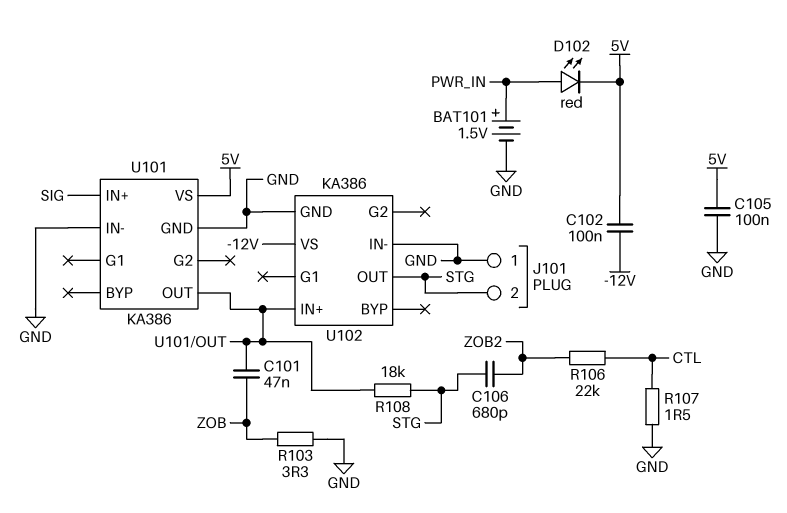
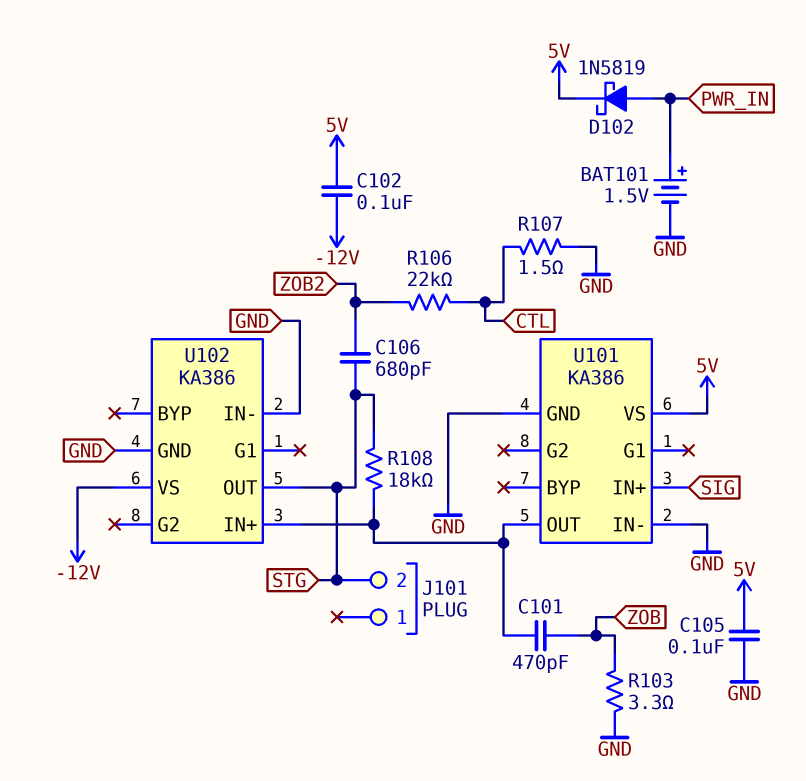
C101: 47nF (U101/OUT, ZOB) -> 470pF (U101/OUT, ZOB)
D102: LED red (A PWR_IN, K 5V) -> schottky 1N5819 (A PWR_IN, K 5V)
J101 pin 1: GND -> none

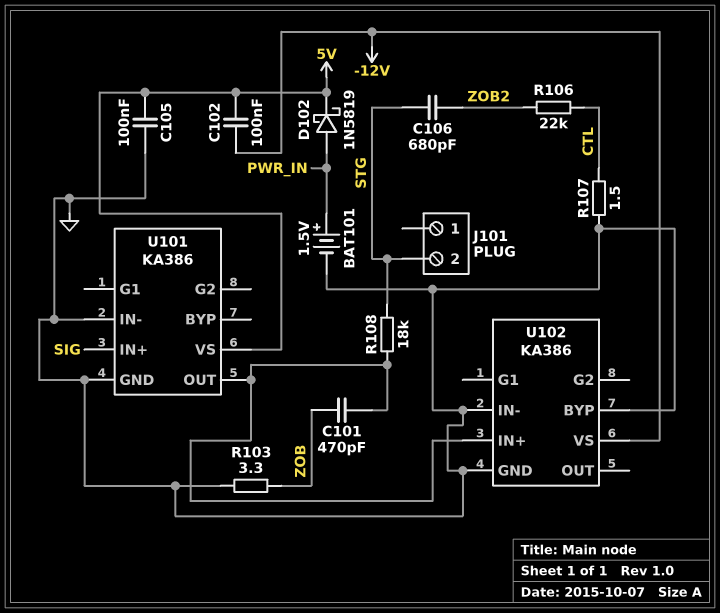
U102 pin BYP: none -> GND
U102 pin OUT: STG -> none

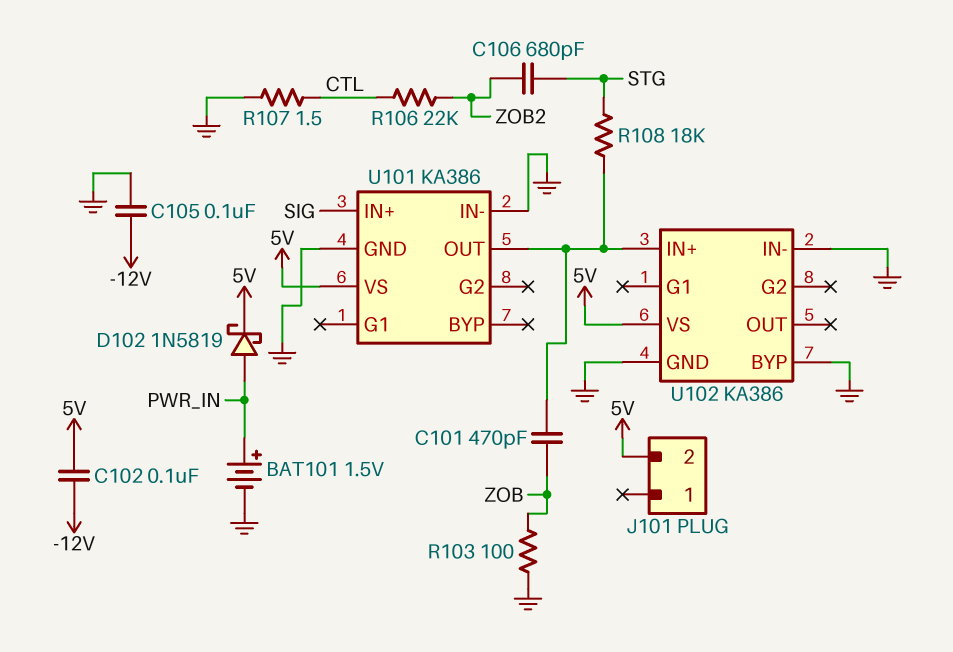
C105: 100nF (5V, GND) -> 100nF (-12V, GND)
J101 pin 2: STG -> 5V
R103: 3.3 (GND, ZOB) -> 100 (GND, ZOB)
U102 pin VS: -12V -> 5V

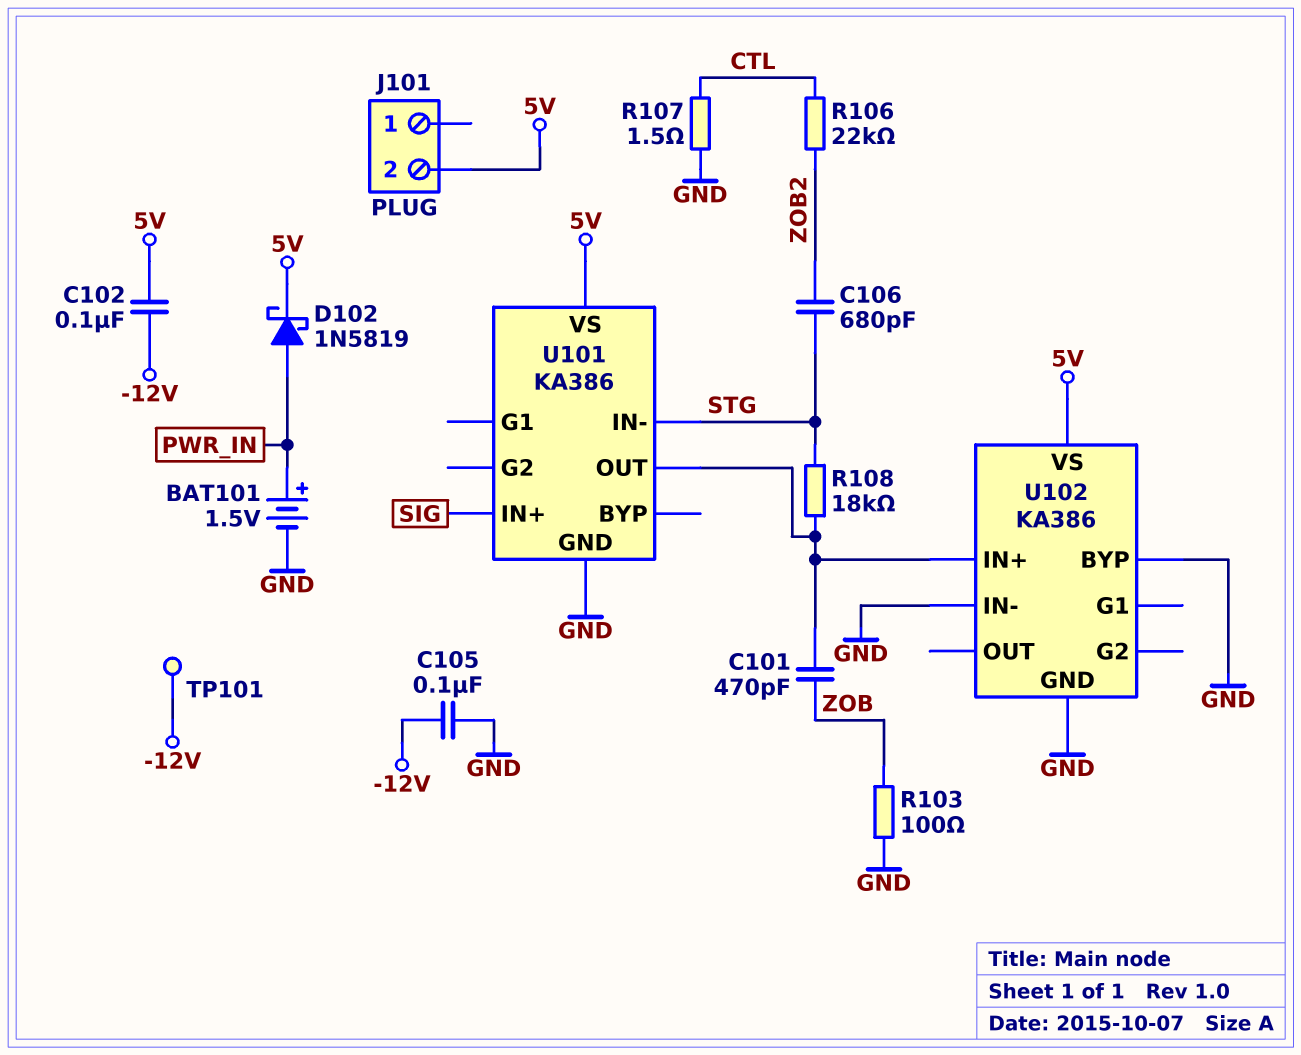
TP101: none -> test point (-12V)
U101 pin IN-: GND -> STG

